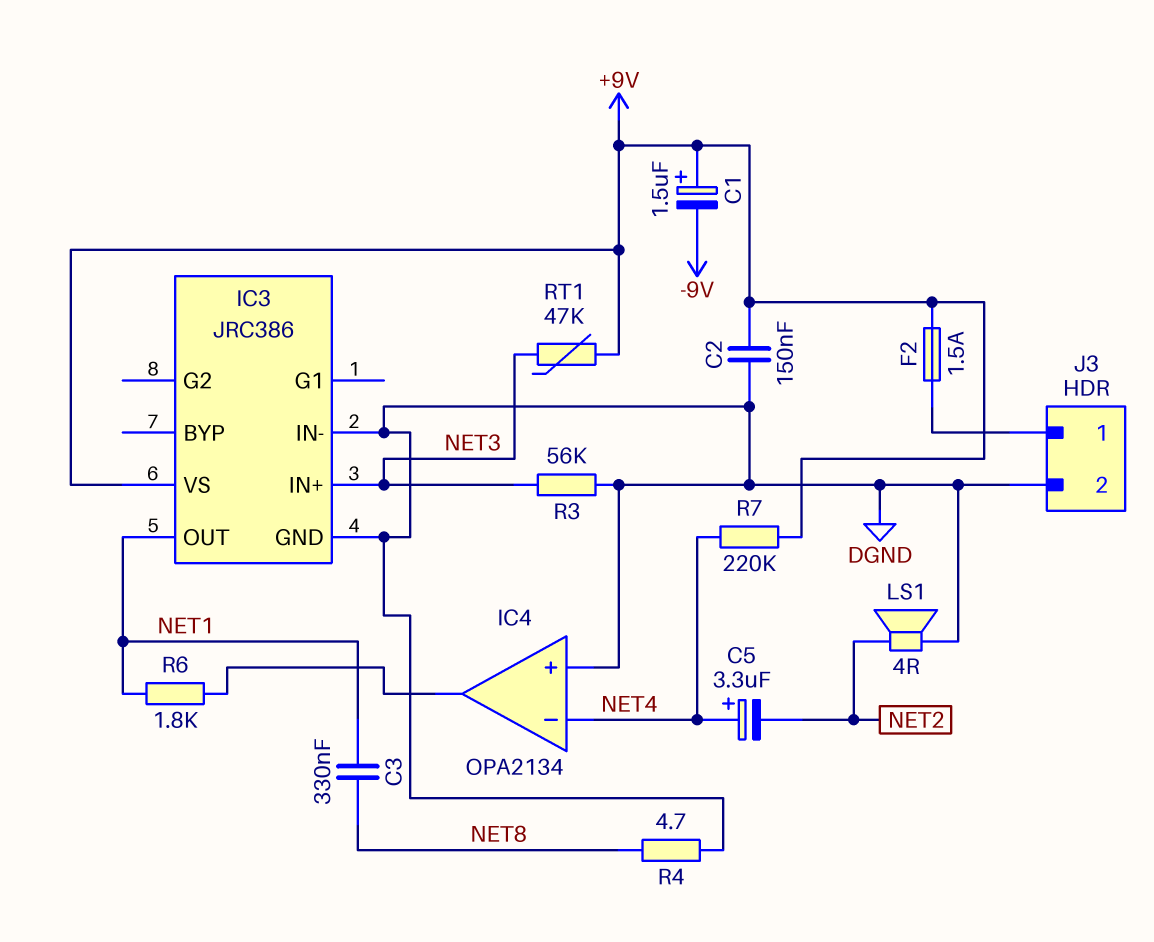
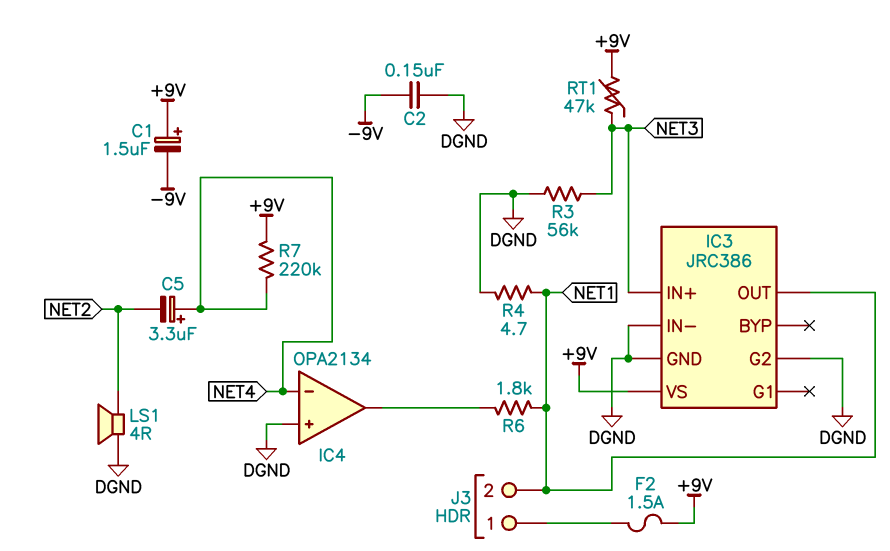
C2: 150nF (+9V, DGND) -> 150nF (-9V, DGND)
C3: 330nF (NET1, NET8) -> none
IC3 pin G2: none -> DGND
J3 pin 2: DGND -> NET1
R4: 4.7 (DGND, NET8) -> 4.7 (DGND, NET1)

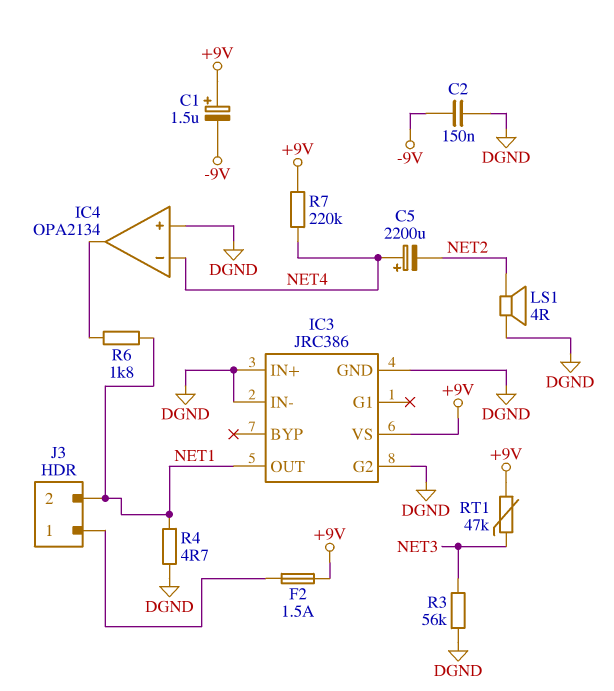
C5: 3.3uF (plus NET4, minus NET2) -> 2200uF (plus NET4, minus NET2)
IC3 pin IN+: NET3 -> DGND

